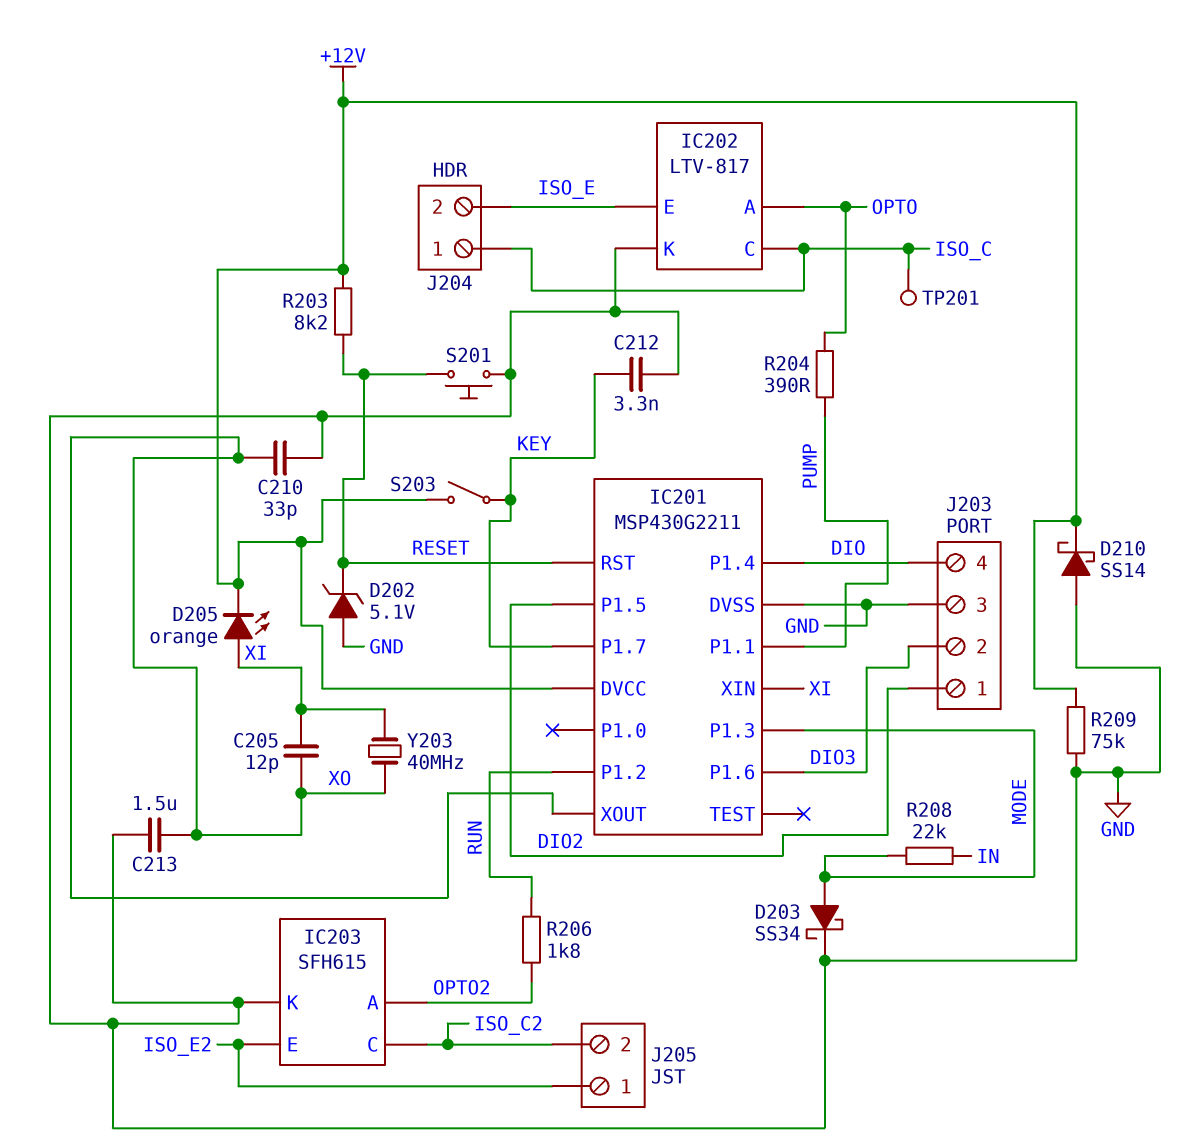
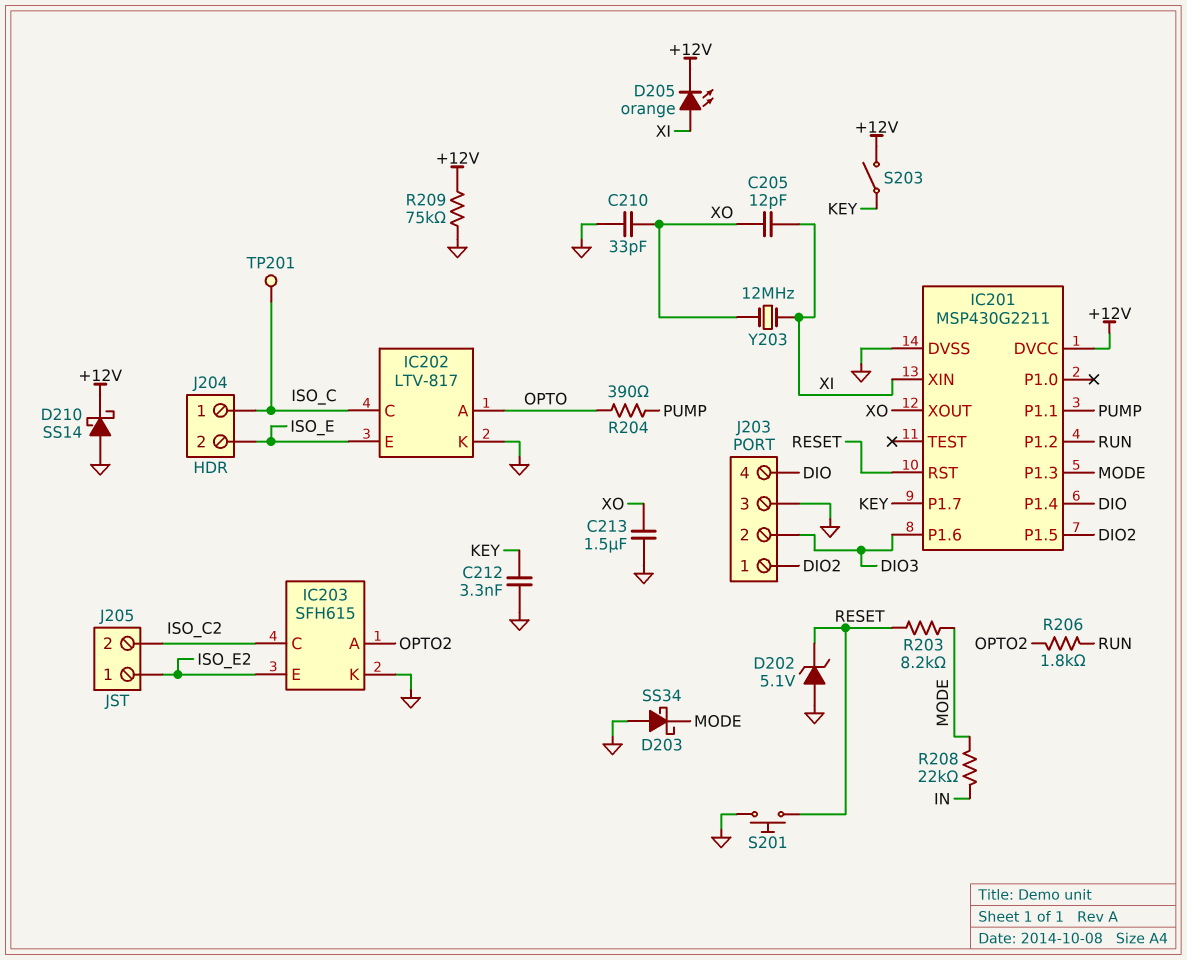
D203: schottky SS34 (A MODE, K GND) -> schottky SS34 (A GND, K MODE)
R203: 8.2k (+12V, RESET) -> 8.2k (MODE, RESET)
Y203: 40MHz (XI, XO) -> 12MHz (XI, XO)

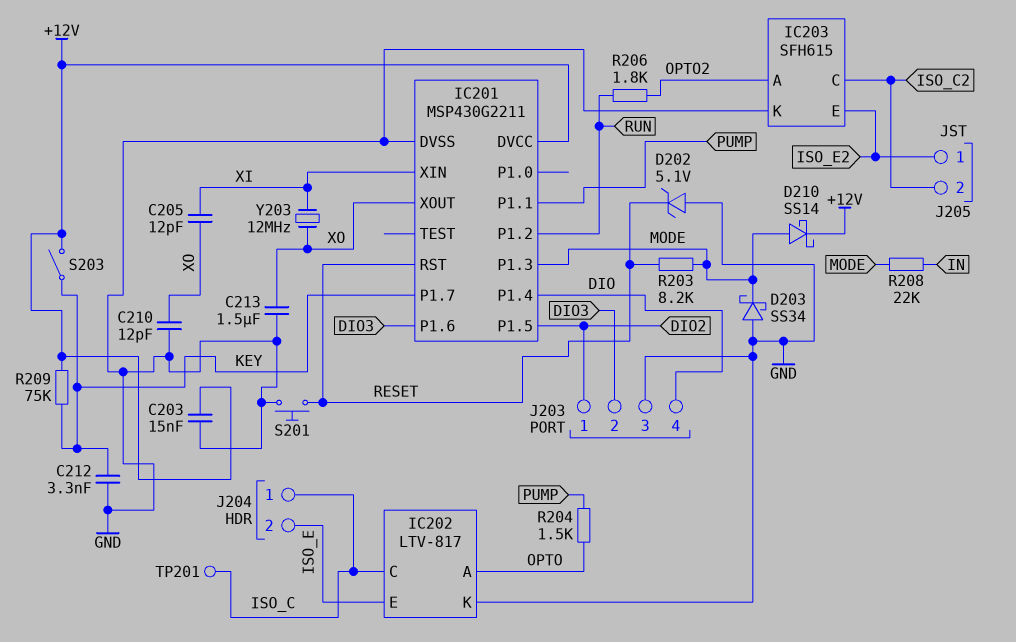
C203: none -> 15nF (+12V, GND)
C210: 33pF (GND, XO) -> 12pF (GND, XO)
D205: LED orange (A XI, K +12V) -> none
D210: schottky SS14 (A GND, K +12V) -> schottky SS14 (A MODE, K +12V)
R204: 390 (OPTO, PUMP) -> 1.5k (OPTO, PUMP)
R209: 75k (+12V, GND) -> 75k (+12V, KEY)

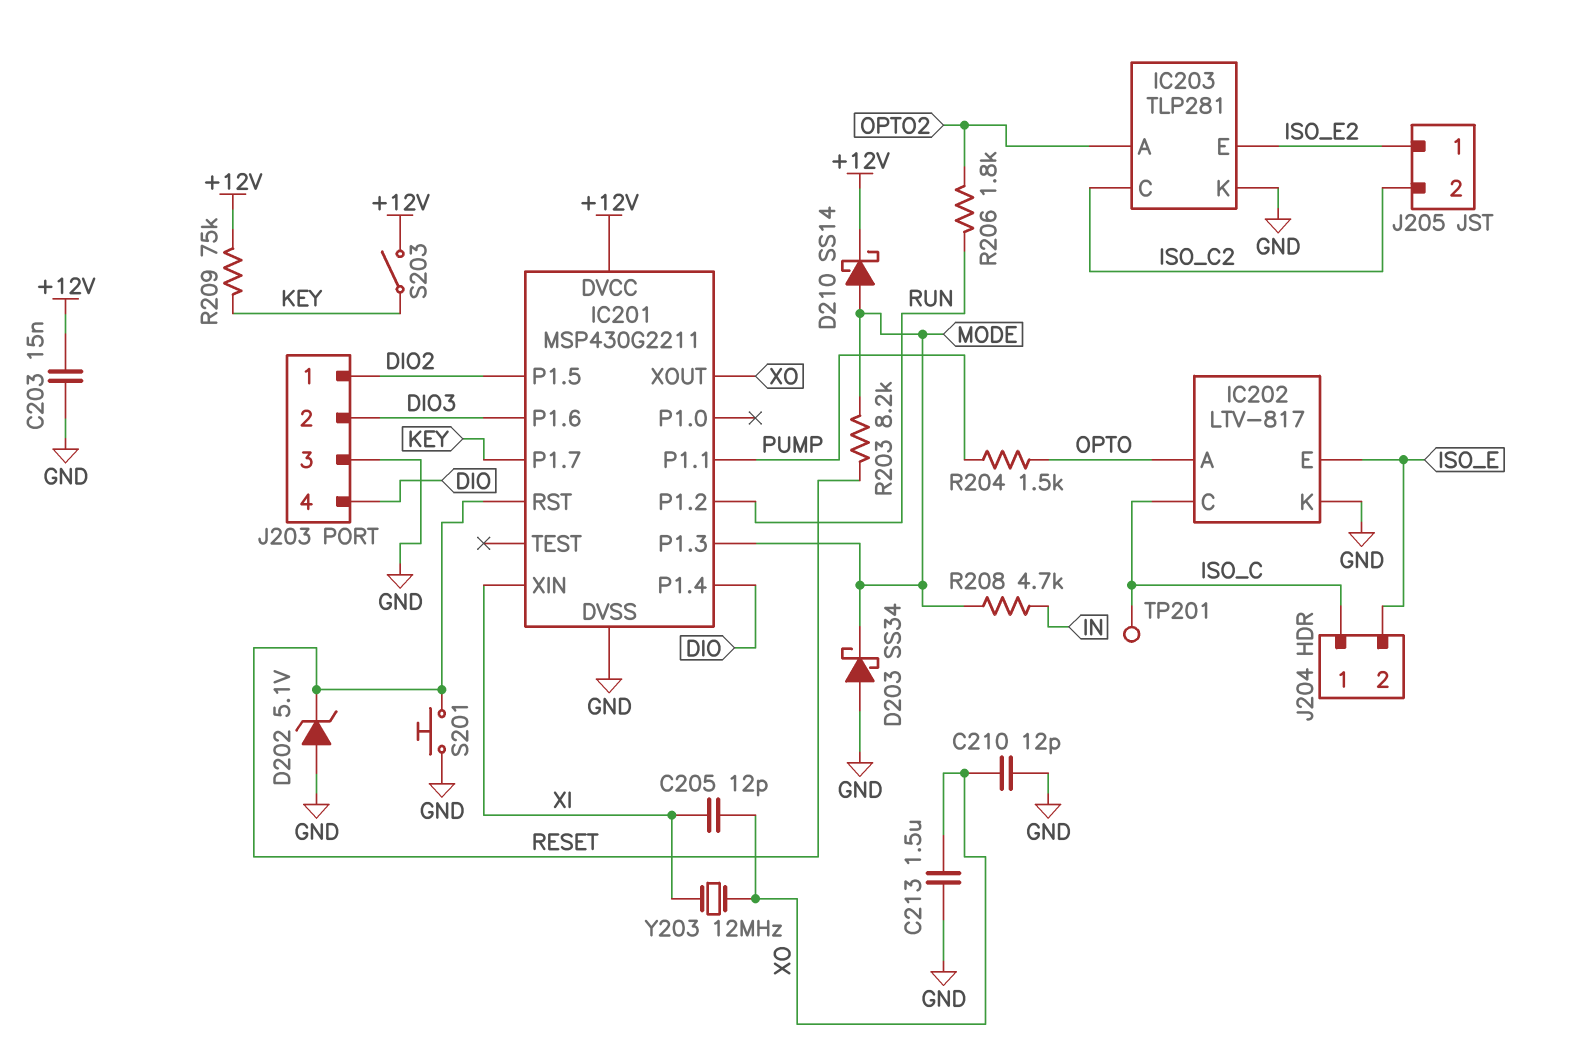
C212: 3.3nF (GND, KEY) -> none
IC203: SFH615 -> TLP281
R208: 22k (IN, MODE) -> 4.7k (IN, MODE)

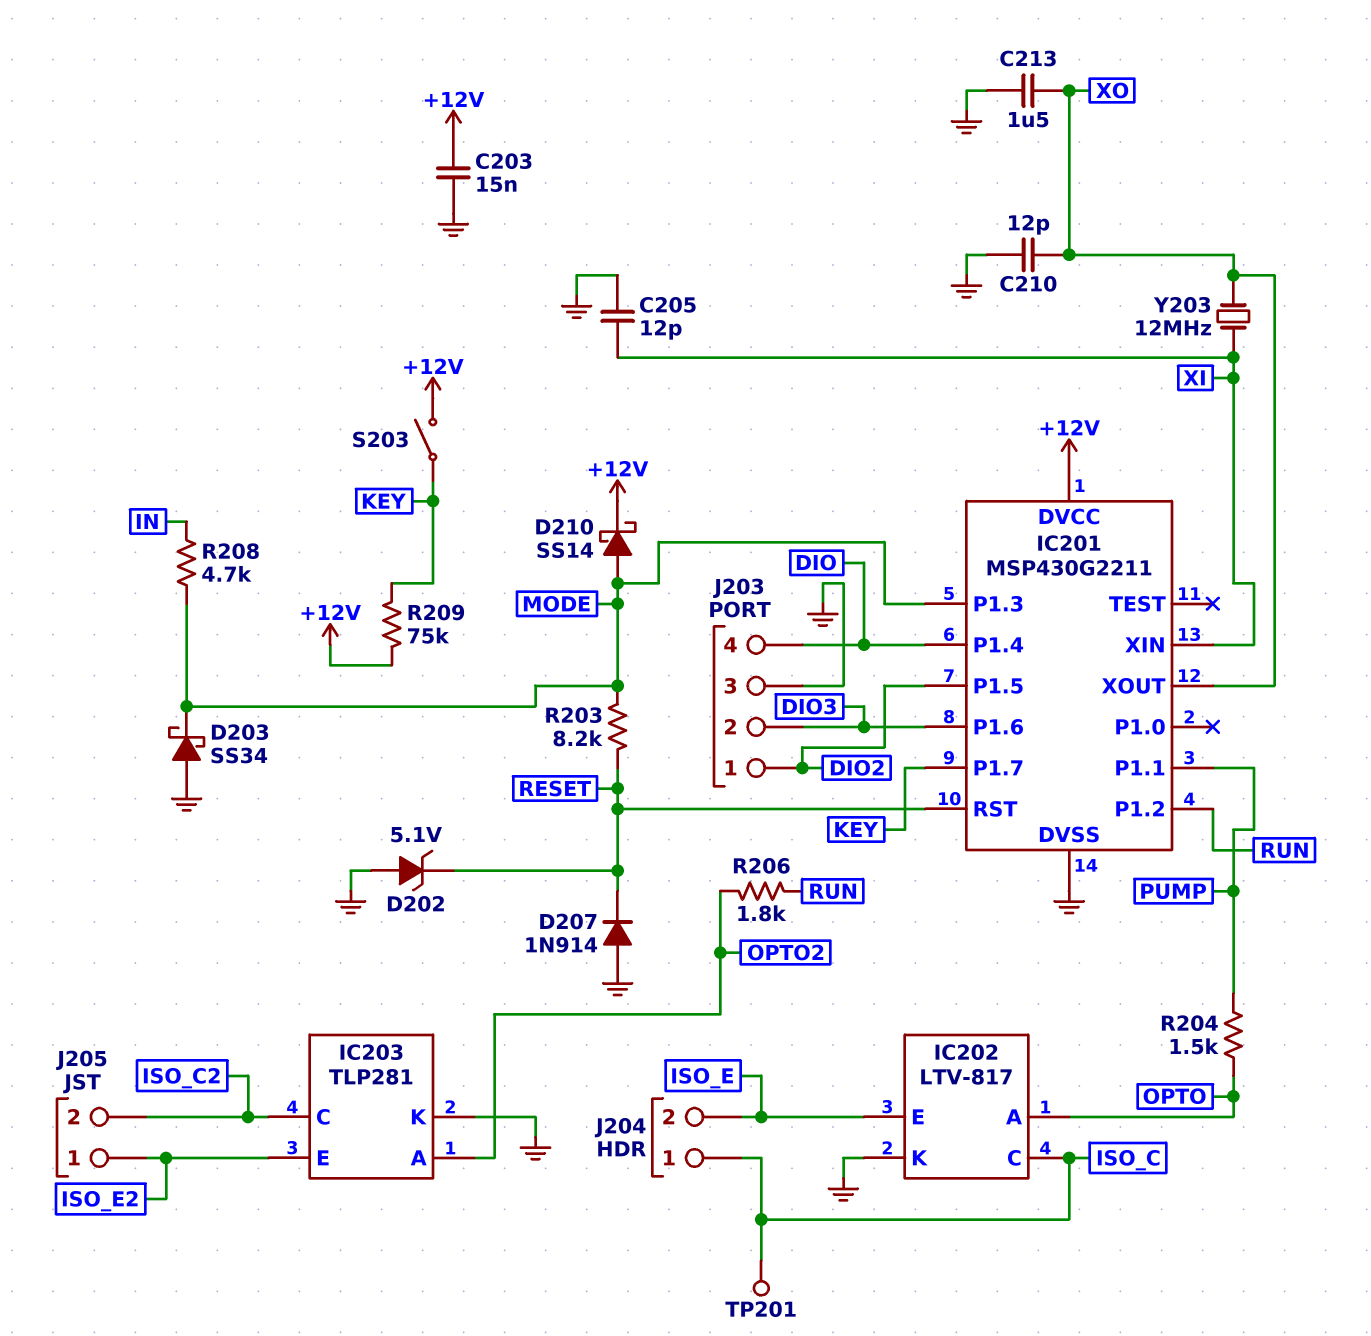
C205: 12pF (XI, XO) -> 12pF (GND, XI)
D207: none -> diode 1N914 (A GND, K RESET)
S201: button (GND, RESET) -> none

